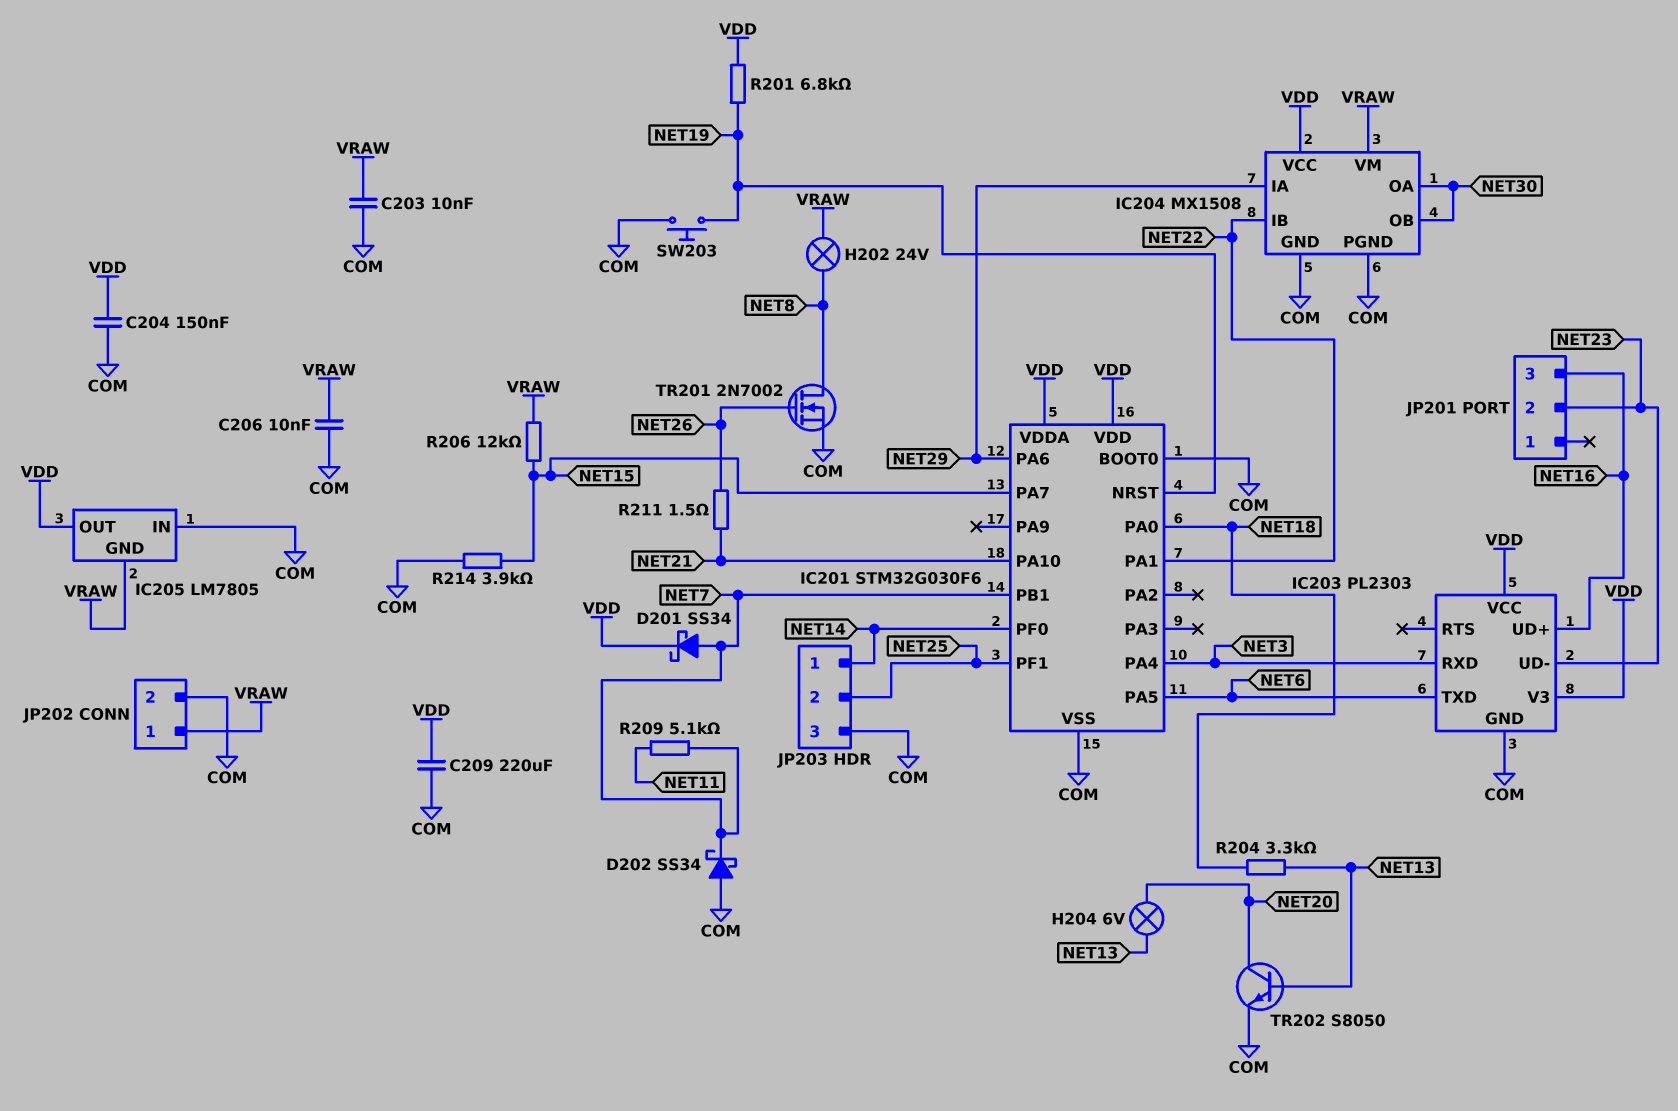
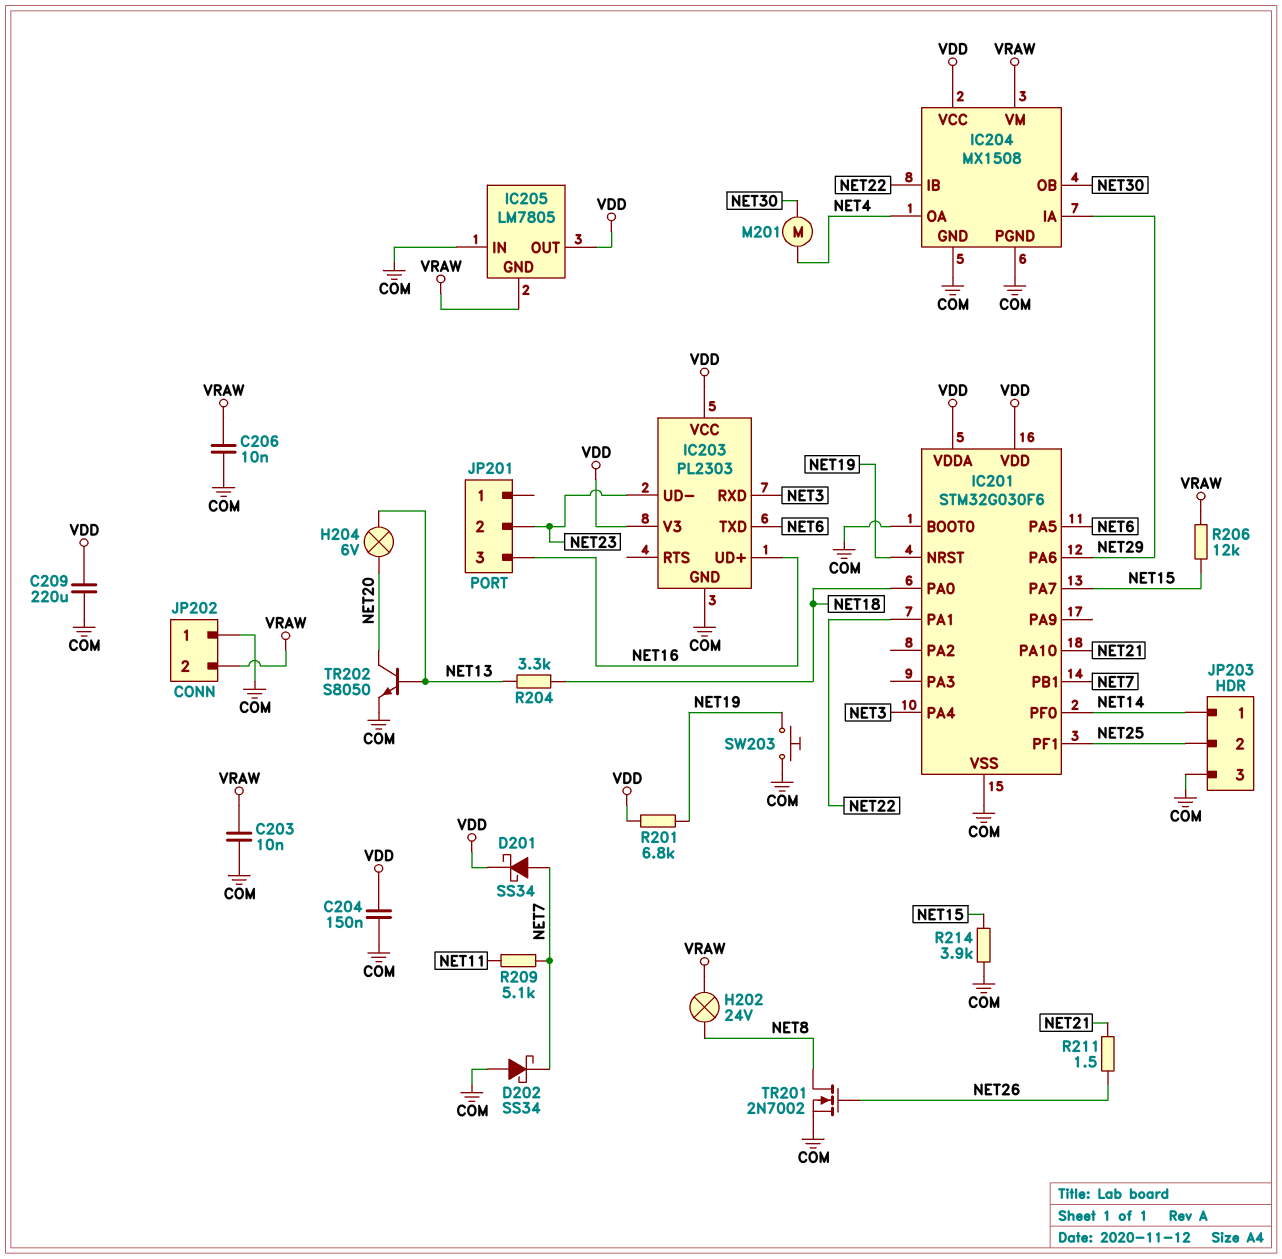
IC204 pin OA: NET30 -> NET4
JP202 pin 1: VRAW -> COM
JP202 pin 2: COM -> VRAW
M201: none -> motor (NET4, NET30)

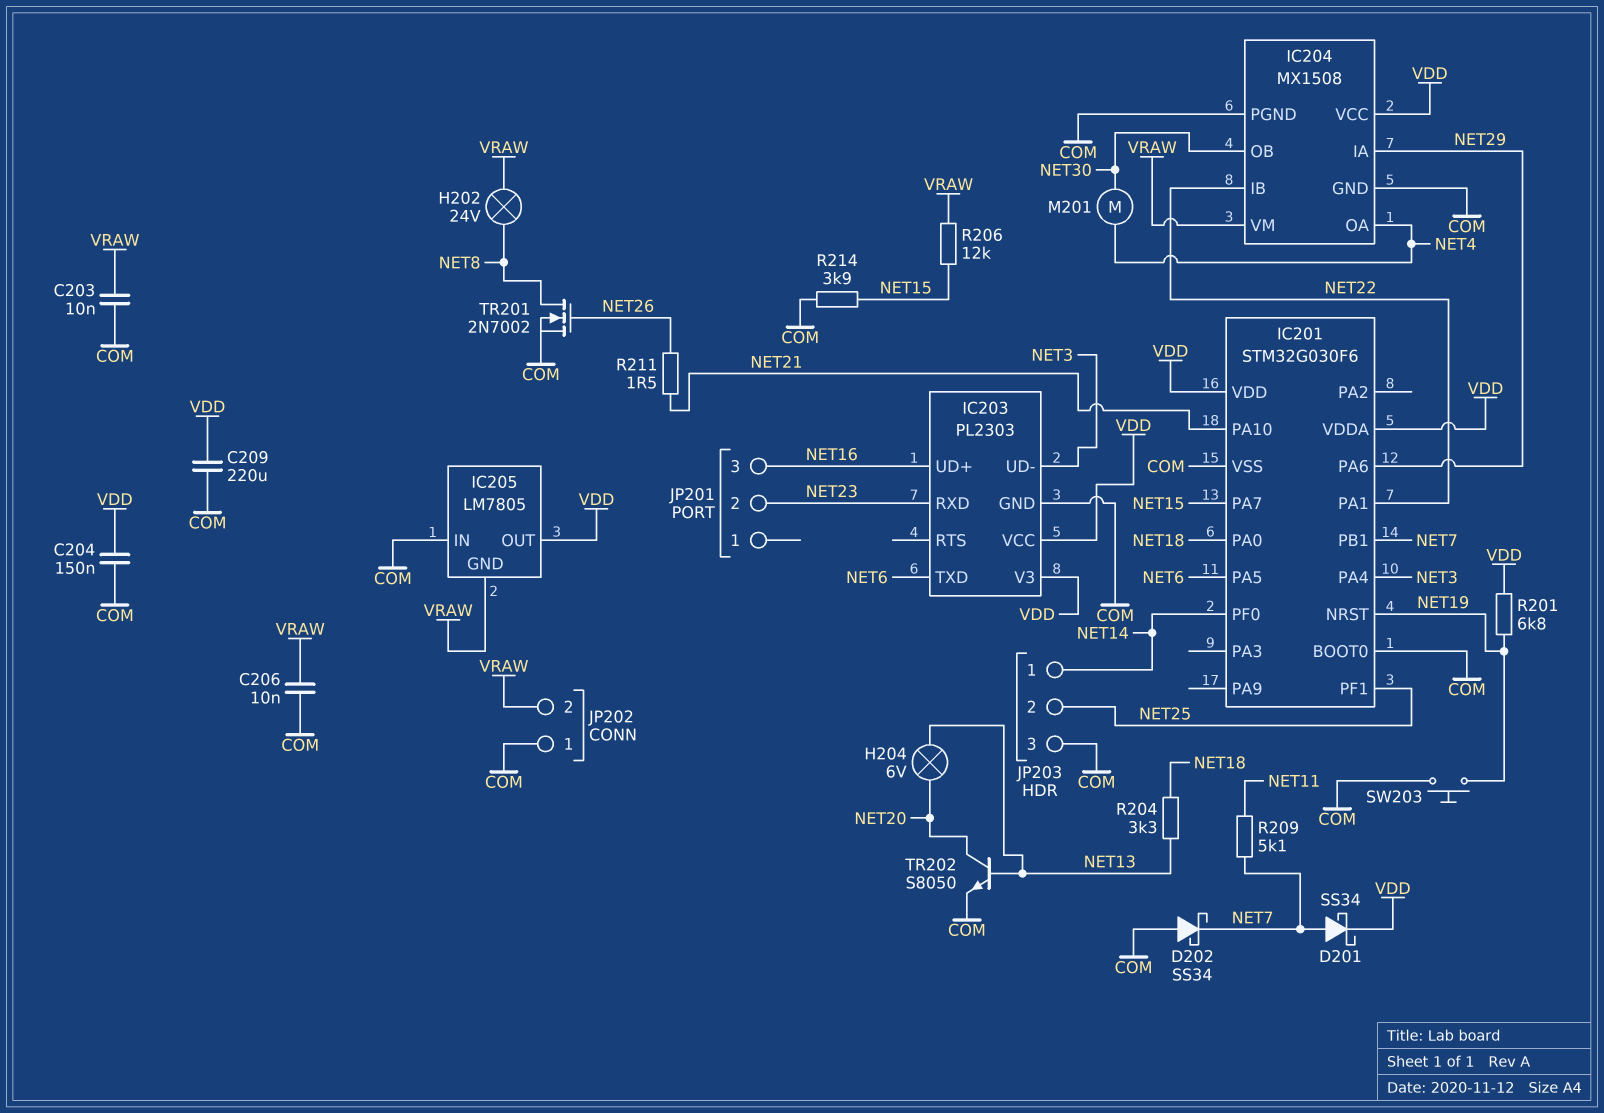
IC203 pin RXD: NET3 -> NET23
IC203 pin UD-: NET23 -> NET3

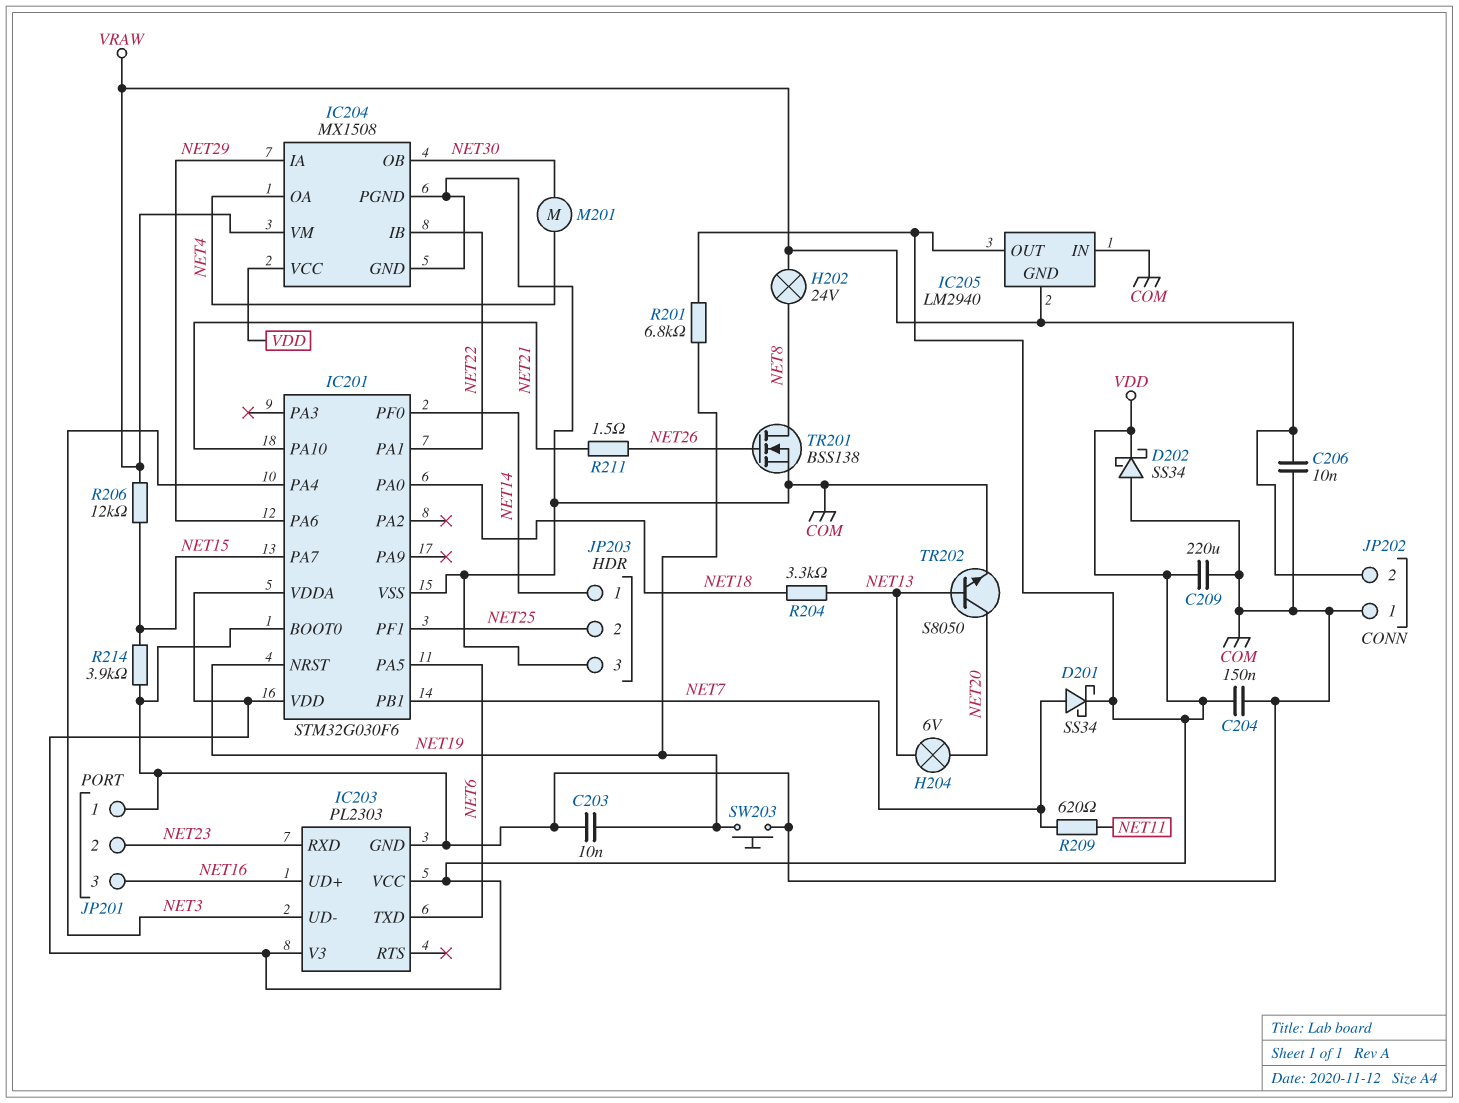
C203: 10nF (COM, VRAW) -> 10nF (COM, NET19)
D202: schottky SS34 (A COM, K NET7) -> schottky SS34 (A COM, K VDD)
IC205: LM7805 -> LM2940
JP201 pin 1: none -> COM
R209: 5.1k (NET7, NET11) -> 620 (NET7, NET11)
TR201: NMOS 2N7002 (G NET26, D NET8, S COM) -> NMOS BSS138 (G NET26, D NET8, S COM)

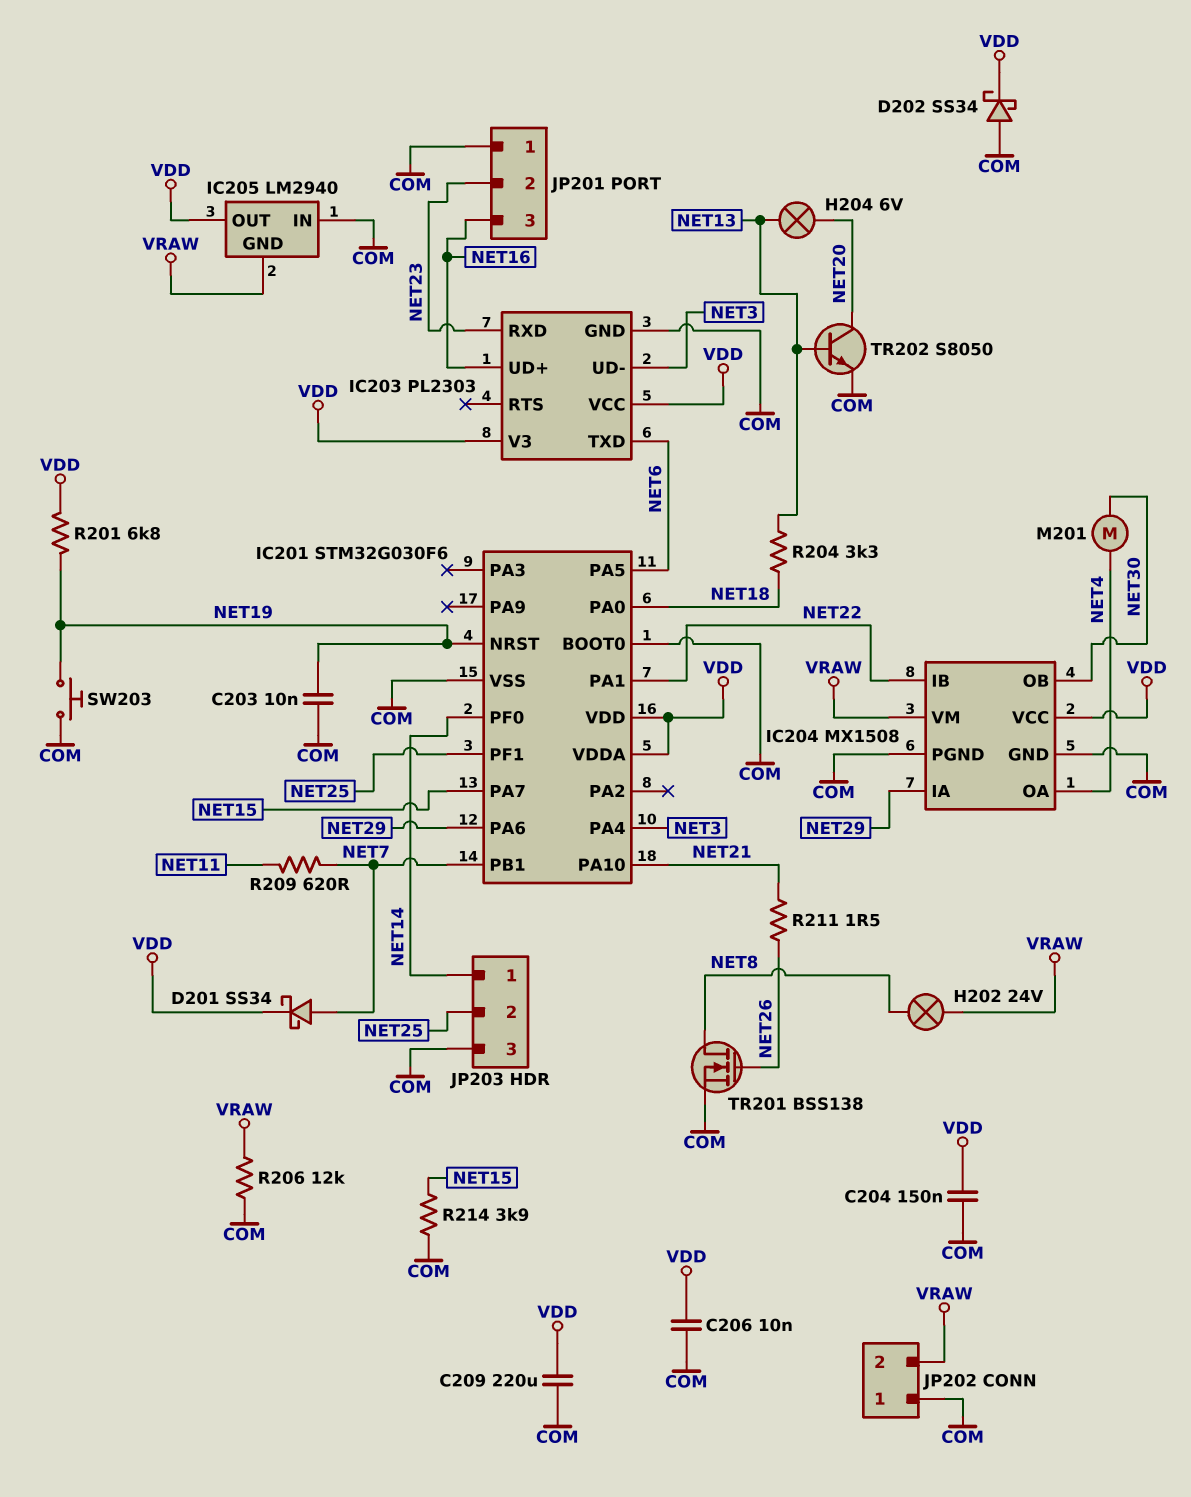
C206: 10nF (COM, VRAW) -> 10nF (COM, VDD)
R206: 12k (NET15, VRAW) -> 12k (COM, VRAW)

